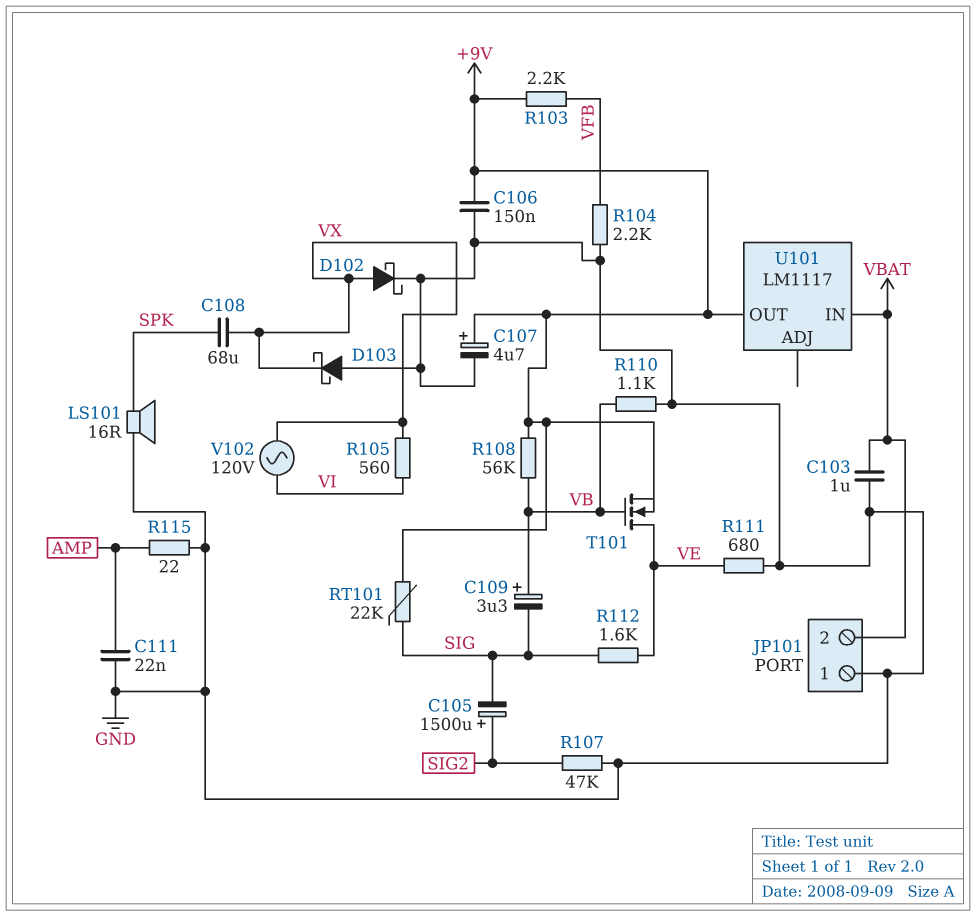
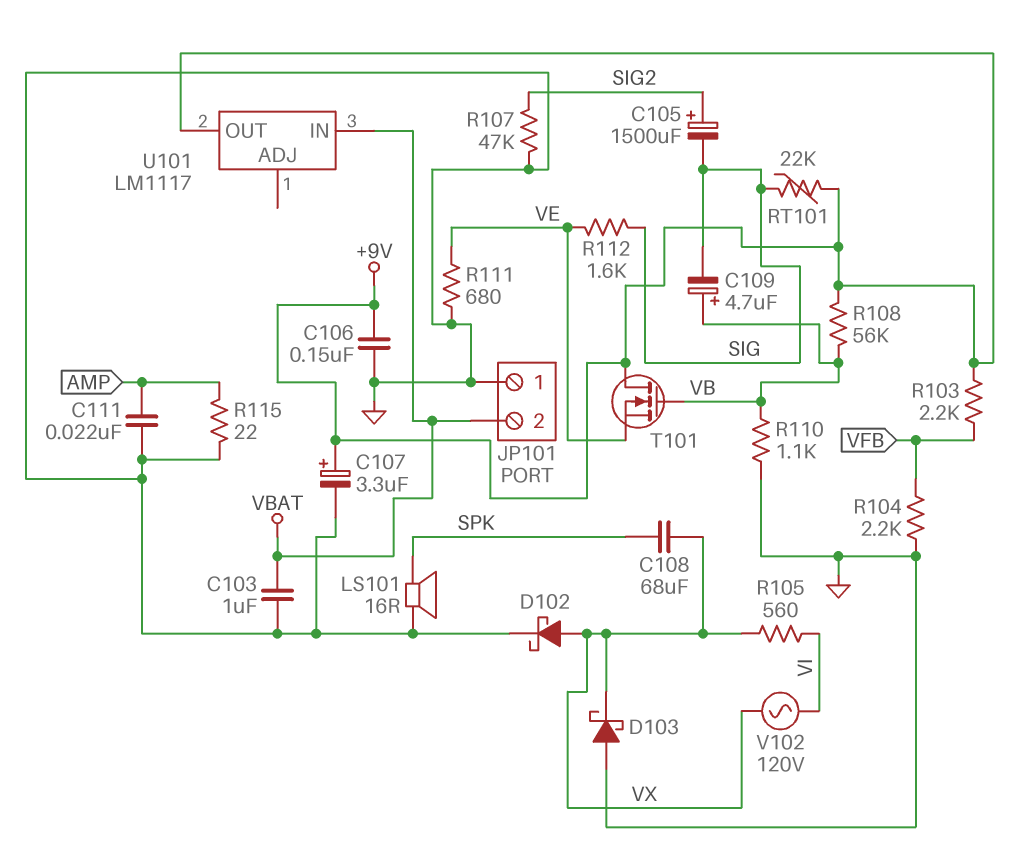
C107: 4.7uF (plus +9V, minus GND) -> 3.3uF (plus +9V, minus GND)
C109: 3.3uF (plus VB, minus SIG) -> 4.7uF (plus VB, minus SIG)
T101: NMOS (G VB, D VE, S +9V) -> NMOS (G VB, D +9V, S VE)

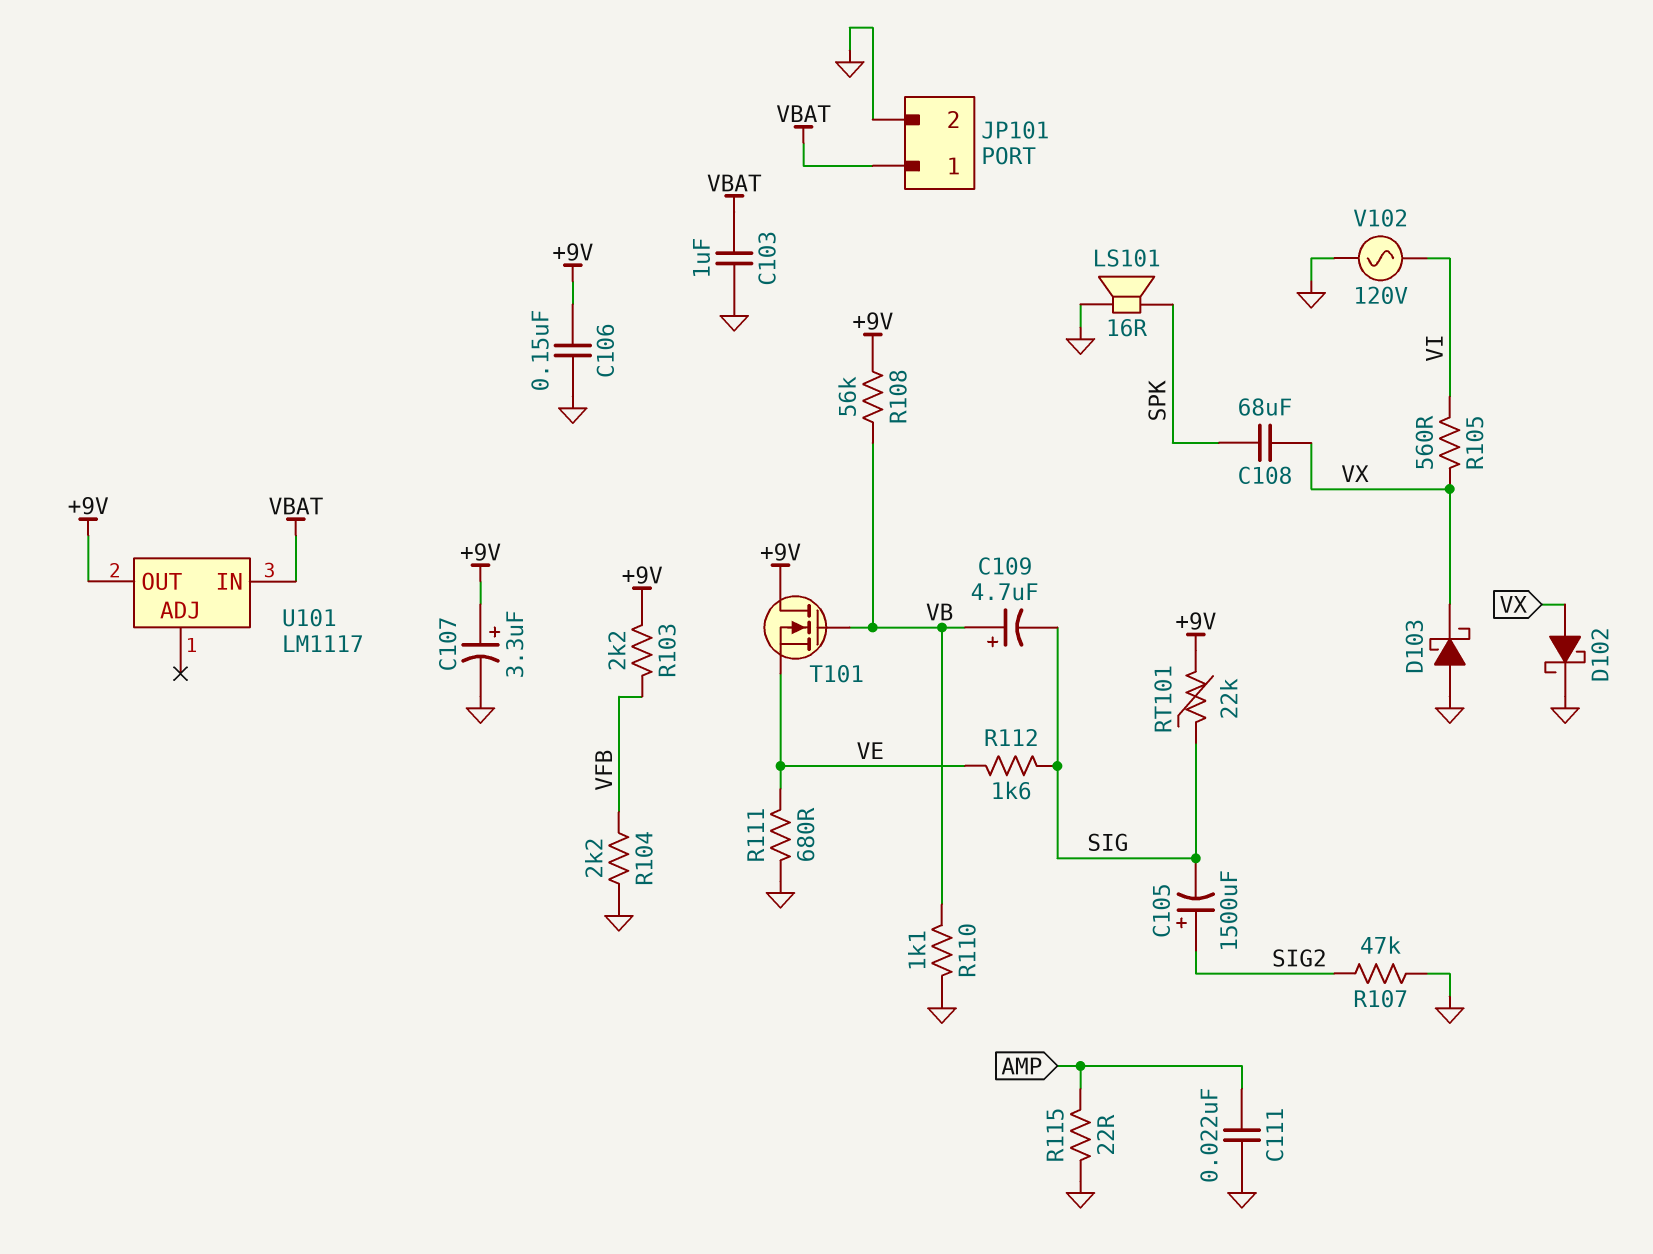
JP101 pin 1: GND -> VBAT
JP101 pin 2: VBAT -> GND
V102: AC 120V (VI, VX) -> AC 120V (GND, VI)

